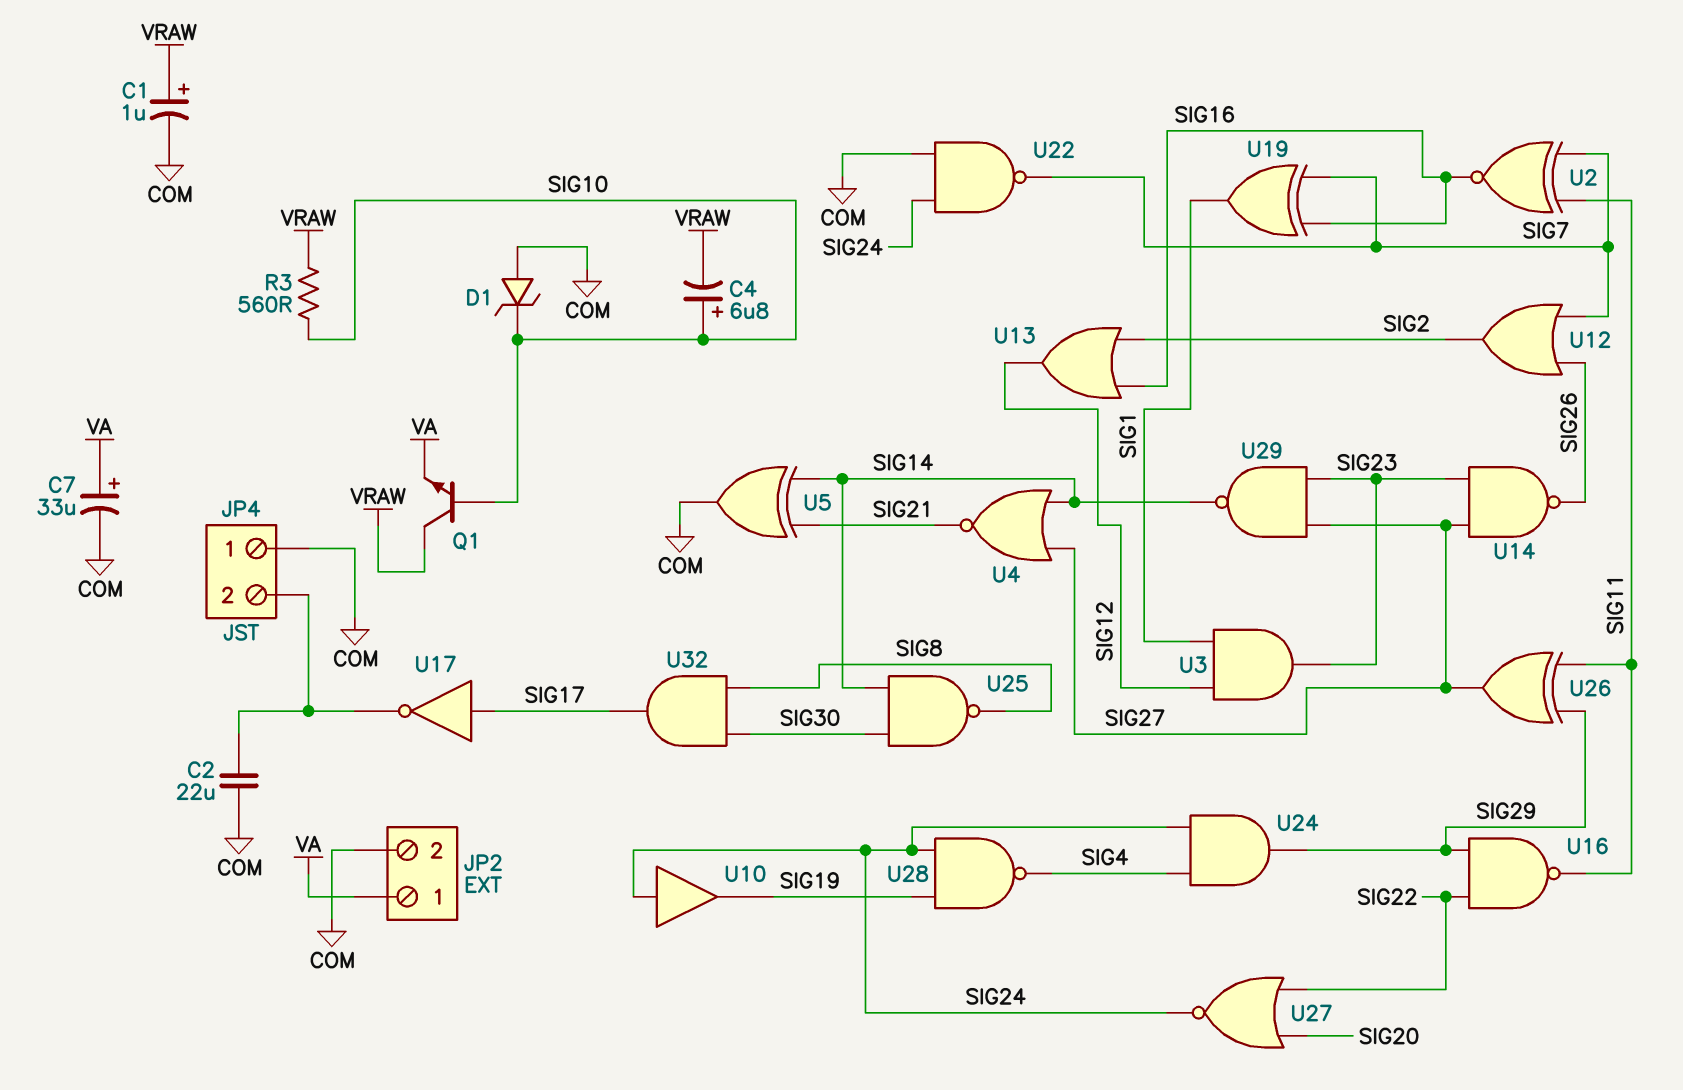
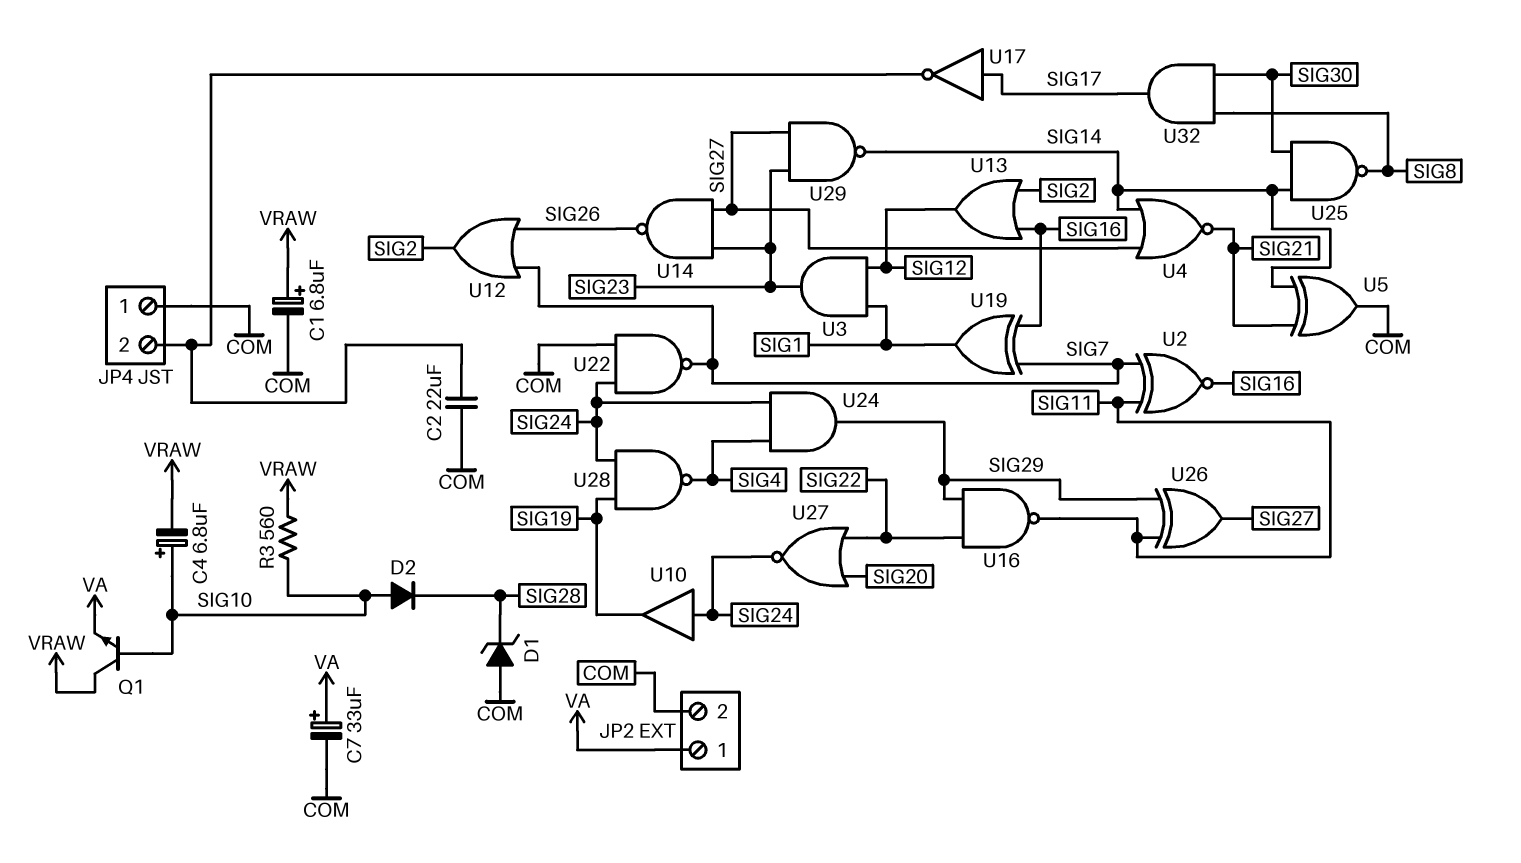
C1: 1uF (plus VRAW, minus COM) -> 6.8uF (plus VRAW, minus COM)
D1: zener (A COM, K SIG10) -> zener (A COM, K SIG28)
D2: none -> diode (A SIG10, K SIG28)

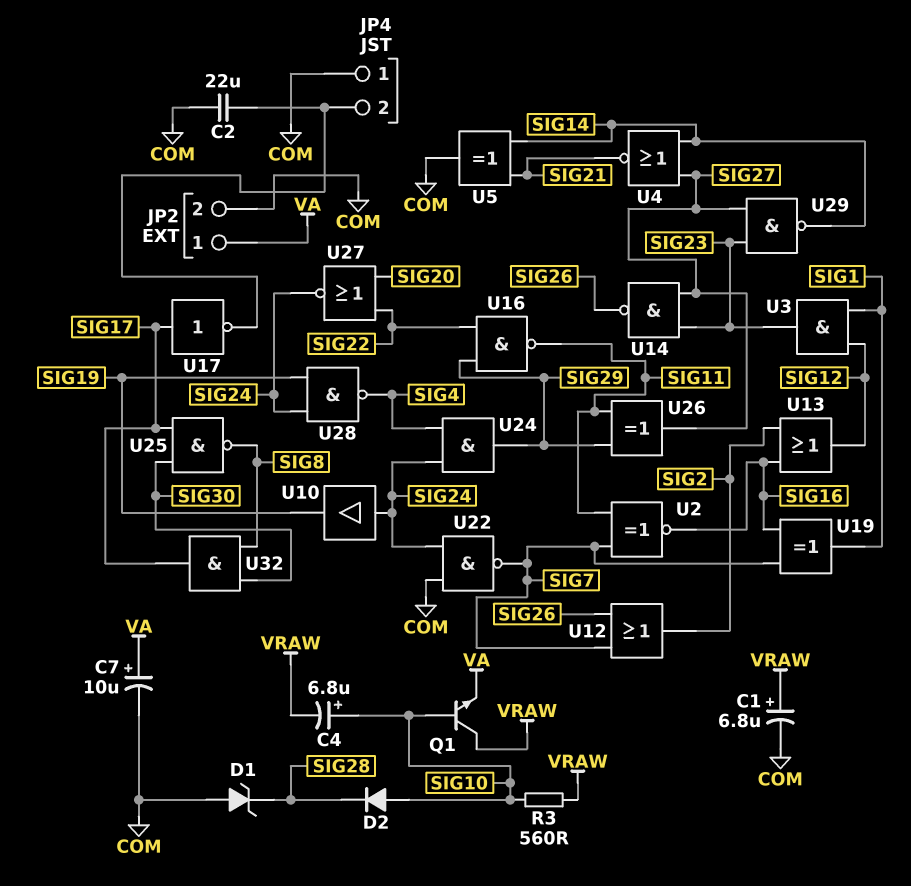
C7: 33uF (plus VA, minus COM) -> 10uF (plus VA, minus COM)
U25: NAND (in SIG14, in SIG30, out SIG8) -> NAND (in SIG17, in SIG30, out SIG8)

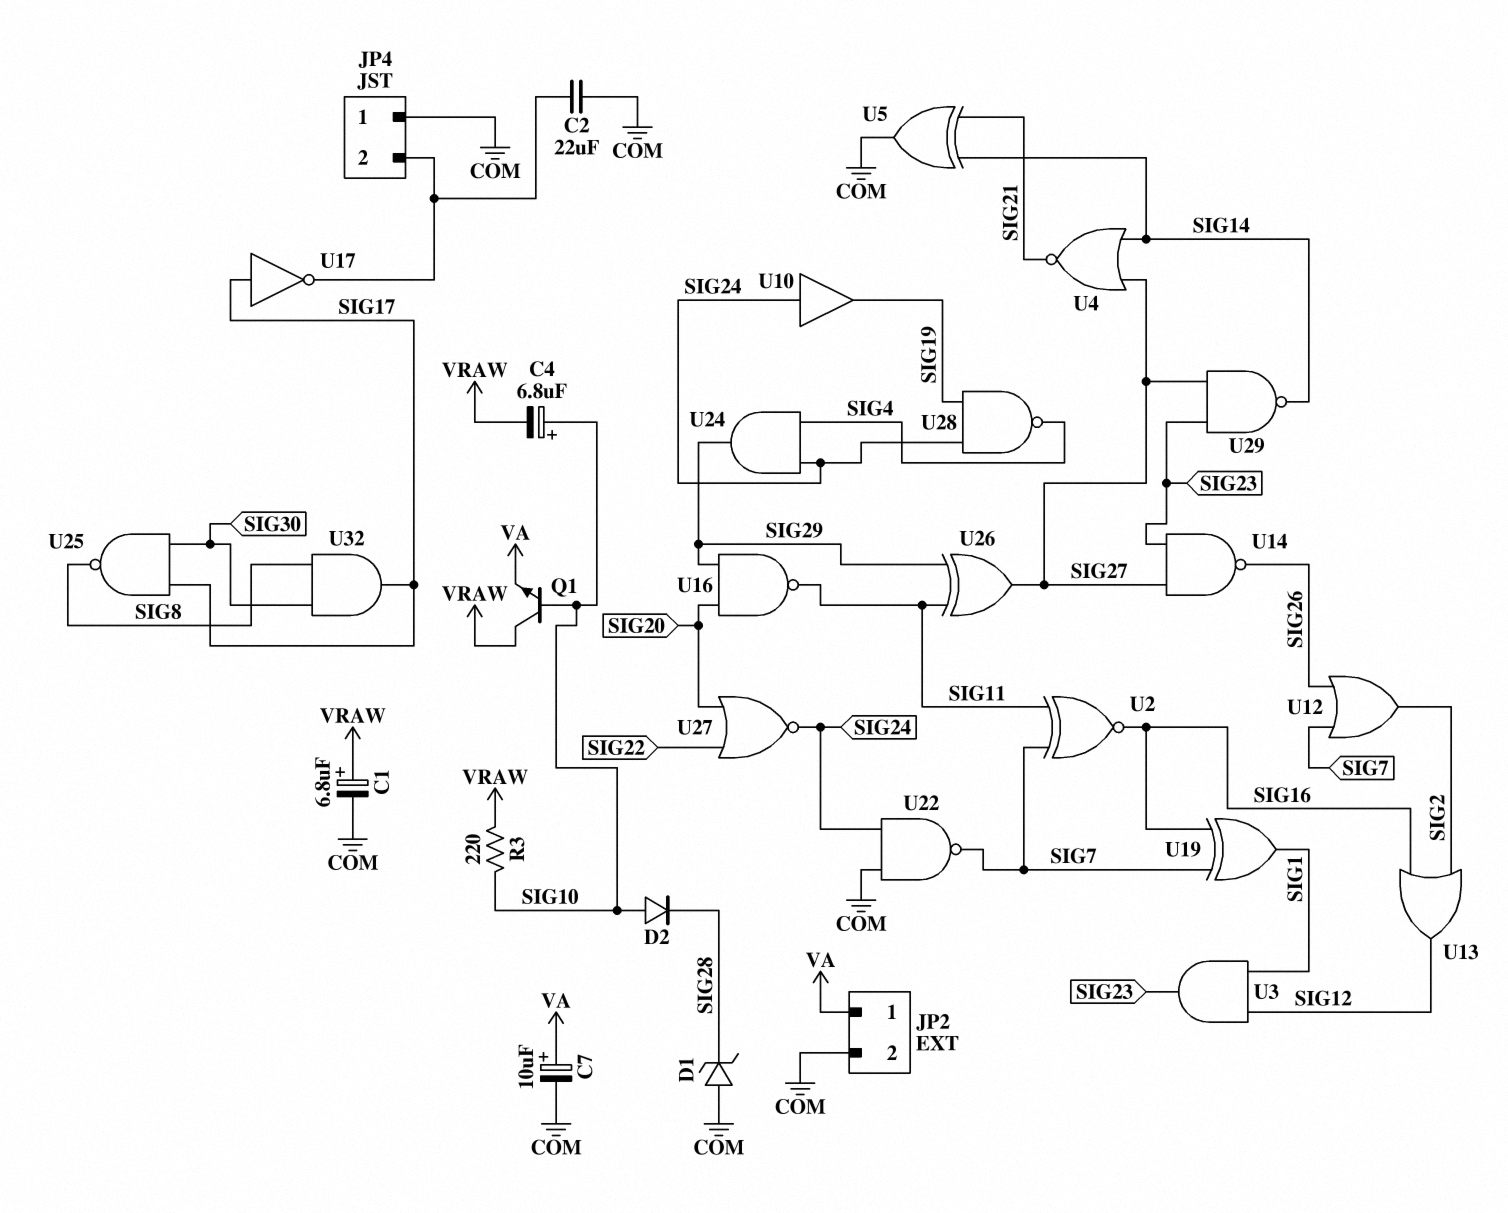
R3: 560 (SIG10, VRAW) -> 220 (SIG10, VRAW)
U16: NAND (in SIG22, in SIG29, out SIG11) -> NAND (in SIG20, in SIG29, out SIG11)

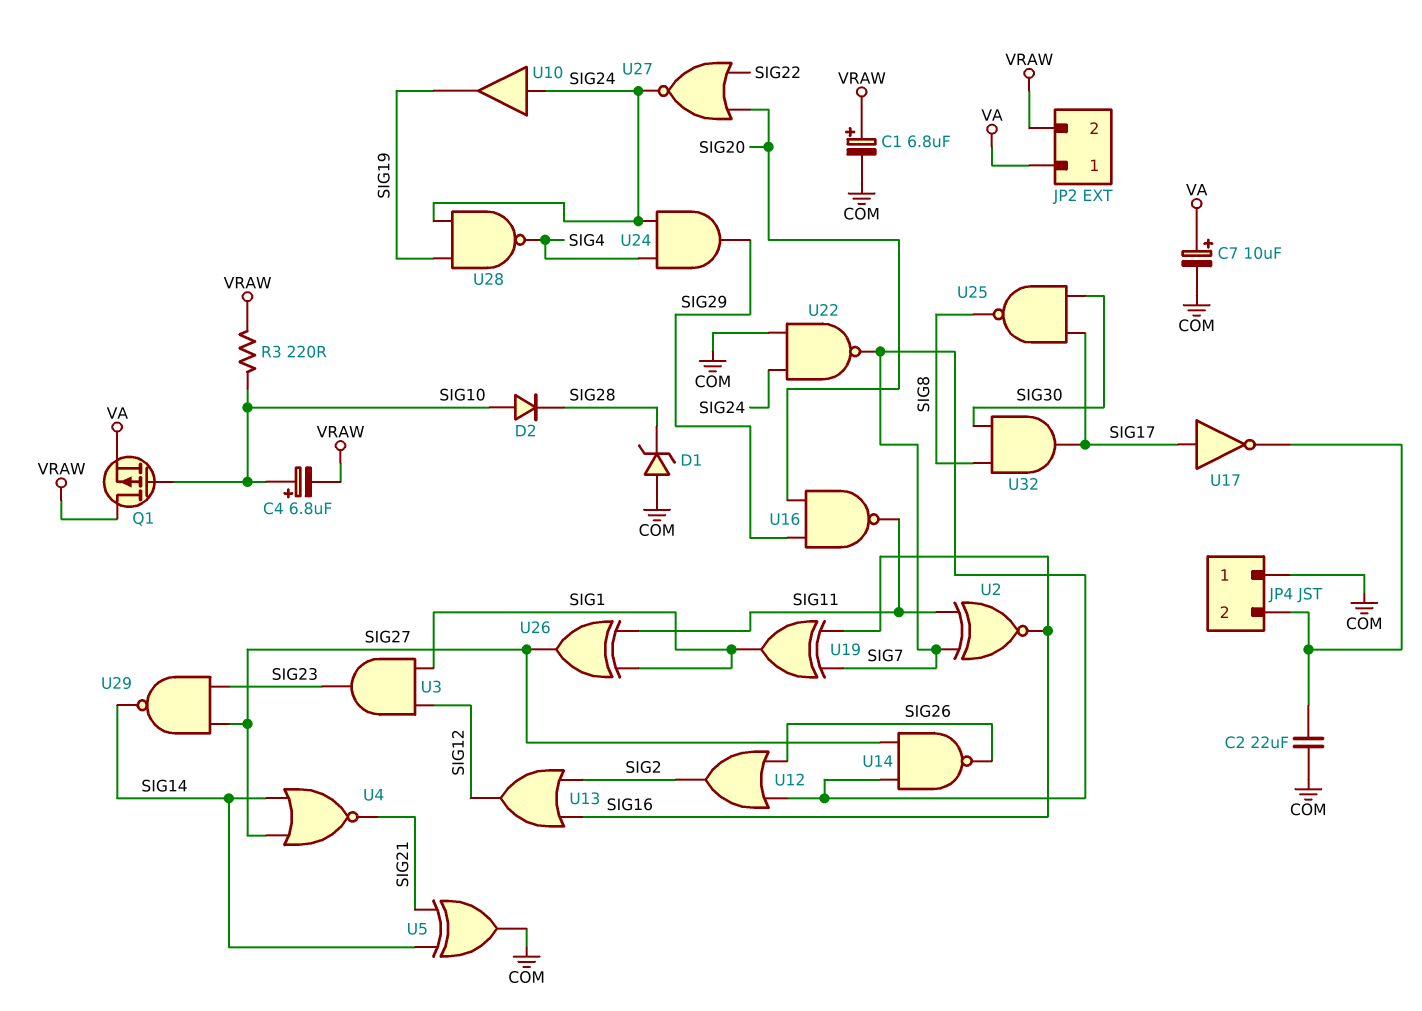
JP2 pin 2: COM -> VRAW
Q1: NPN (B SIG10, C VRAW, E VA) -> PMOS (G SIG10, D VRAW, S VA)
U14: NAND (in SIG23, in SIG27, out SIG26) -> NAND (in SIG7, in SIG27, out SIG26)
U26: XOR (in SIG11, in SIG29, out SIG27) -> XOR (in SIG1, in SIG11, out SIG27)

